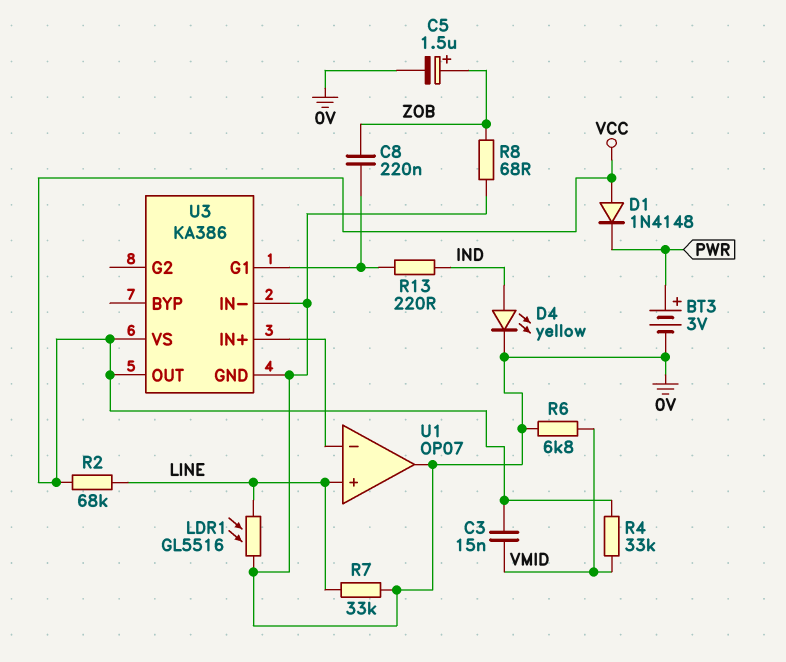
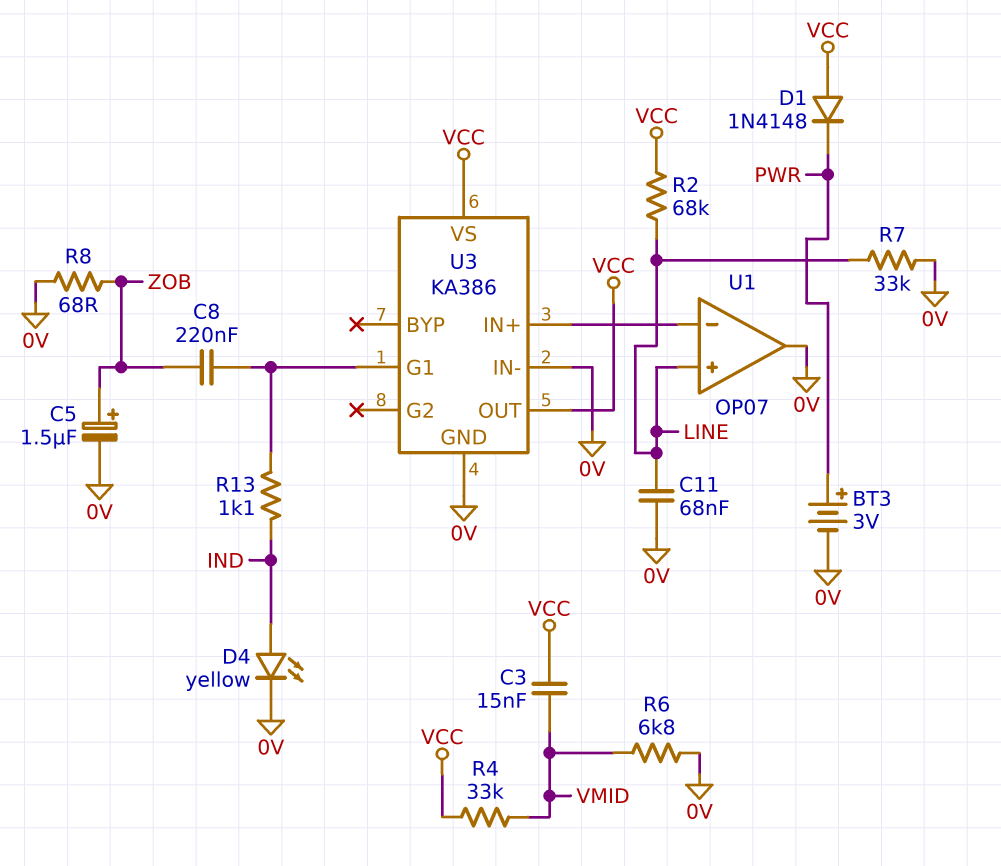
C11: none -> 68nF (0V, LINE)
LDR1: GL5516 (0V, LINE) -> none
R13: 220 (IND, U3/G1) -> 1.1k (IND, U3/G1)

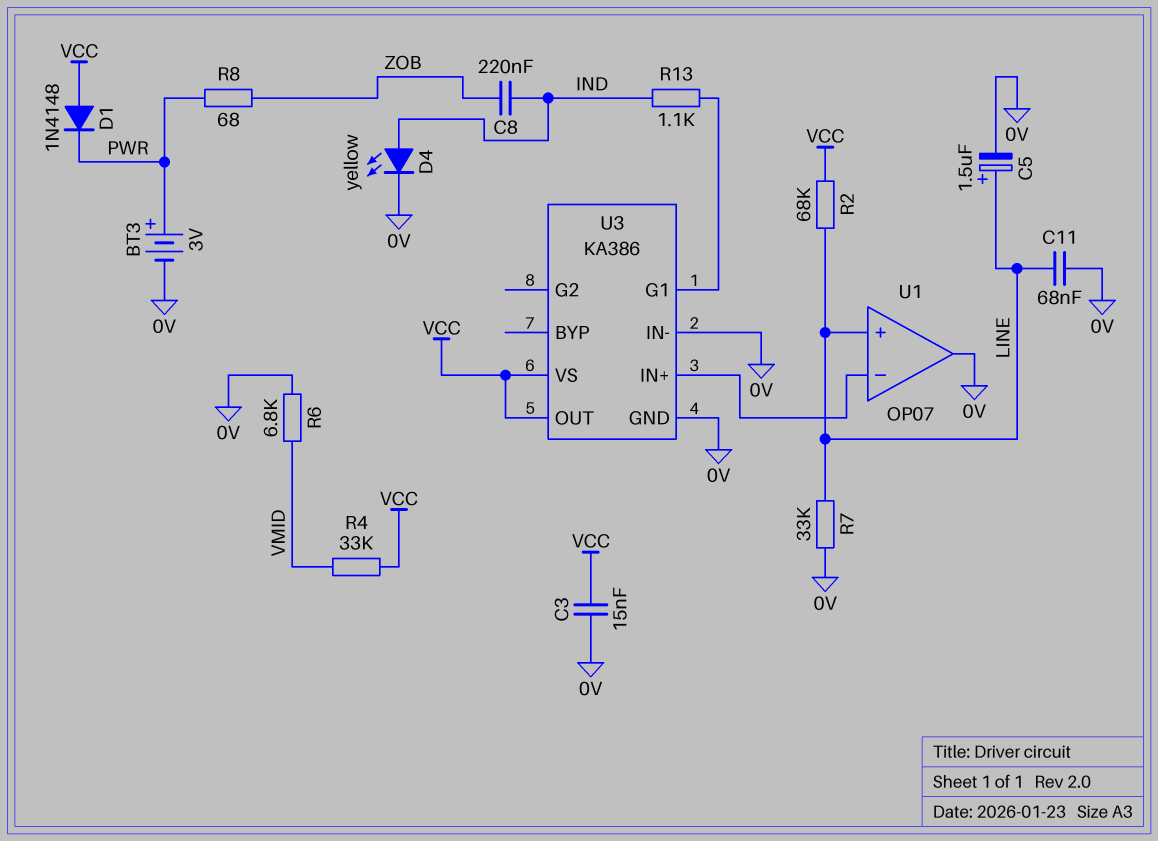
C3: 15nF (VCC, VMID) -> 15nF (0V, VCC)
C5: 1.5uF (plus ZOB, minus 0V) -> 1.5uF (plus LINE, minus 0V)
C8: 220nF (U3/G1, ZOB) -> 220nF (IND, ZOB)
R8: 68 (0V, ZOB) -> 68 (PWR, ZOB)

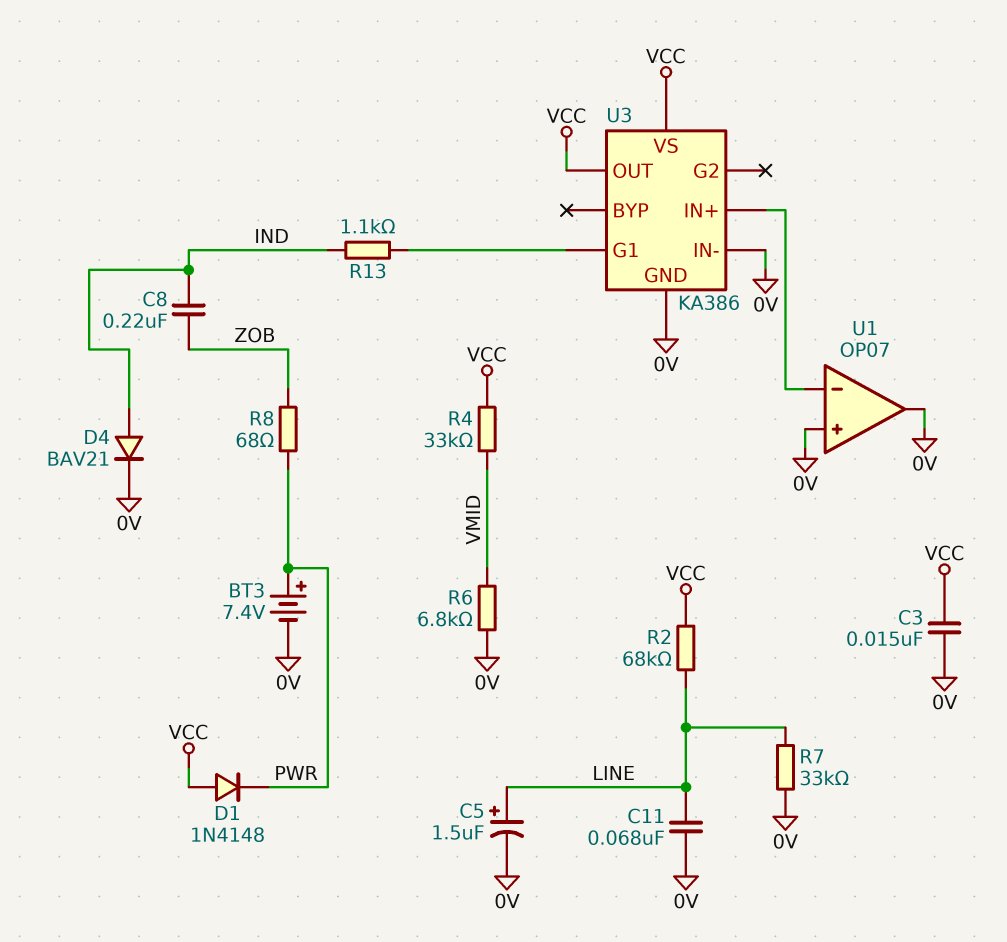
BT3: 3V (plus PWR, minus 0V) -> 7.4V (plus PWR, minus 0V)
D4: LED yellow (A IND, K 0V) -> diode BAV21 (A IND, K 0V)
U1 pin in+: LINE -> 0V

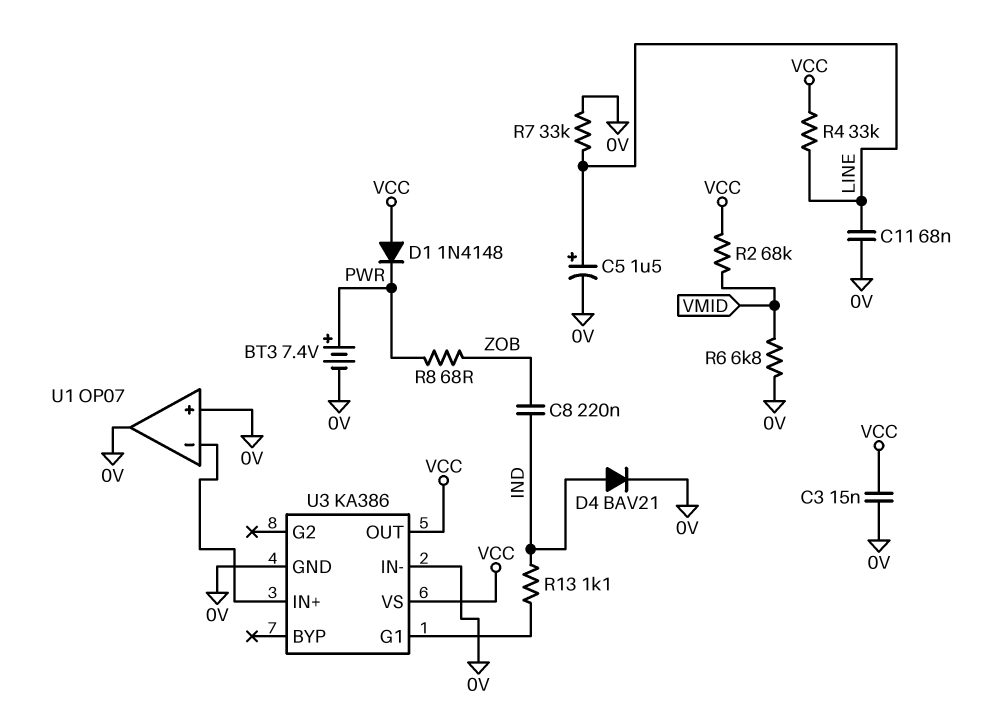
R2: 68k (LINE, VCC) -> 68k (VCC, VMID)
R4: 33k (VCC, VMID) -> 33k (LINE, VCC)

